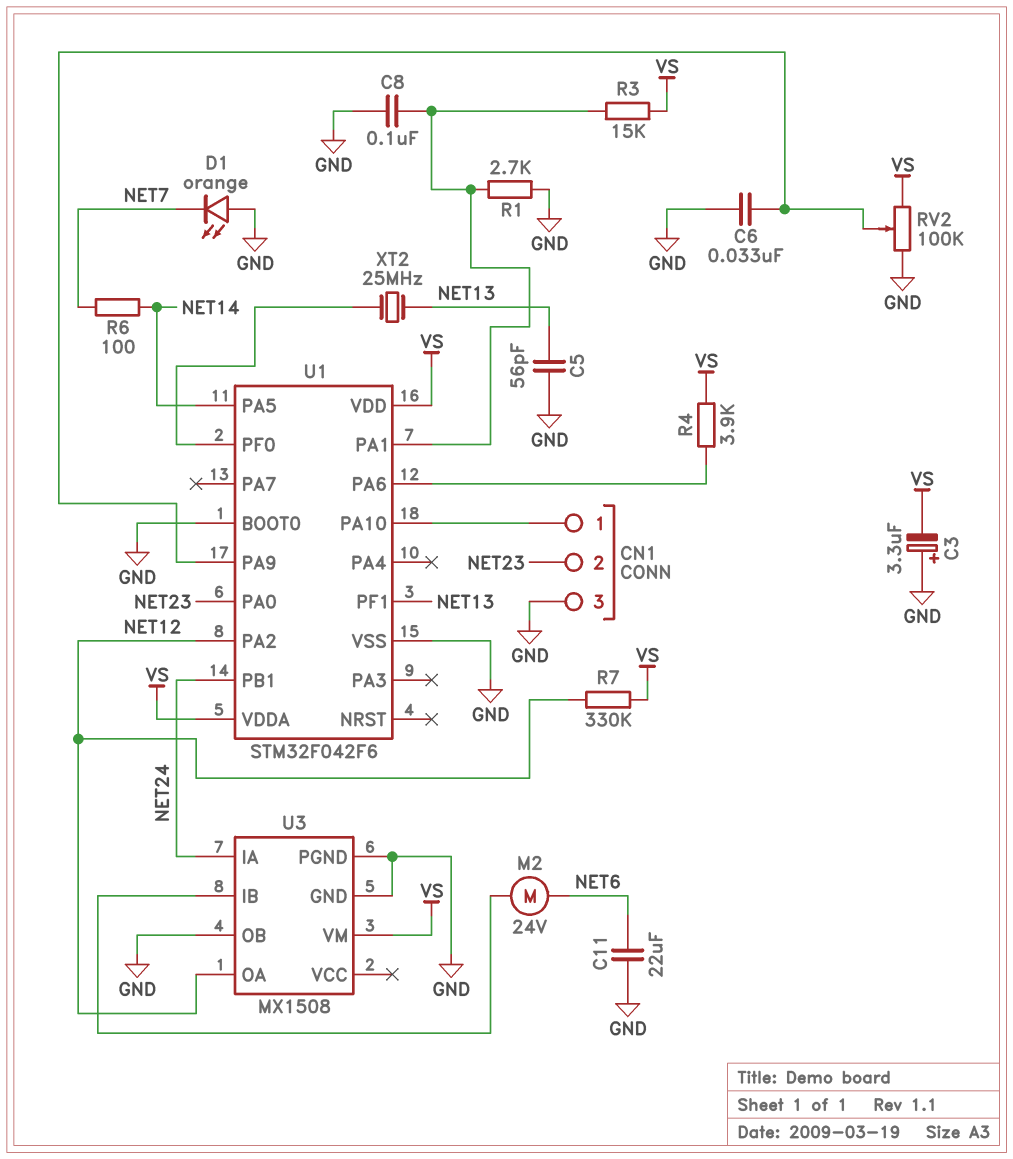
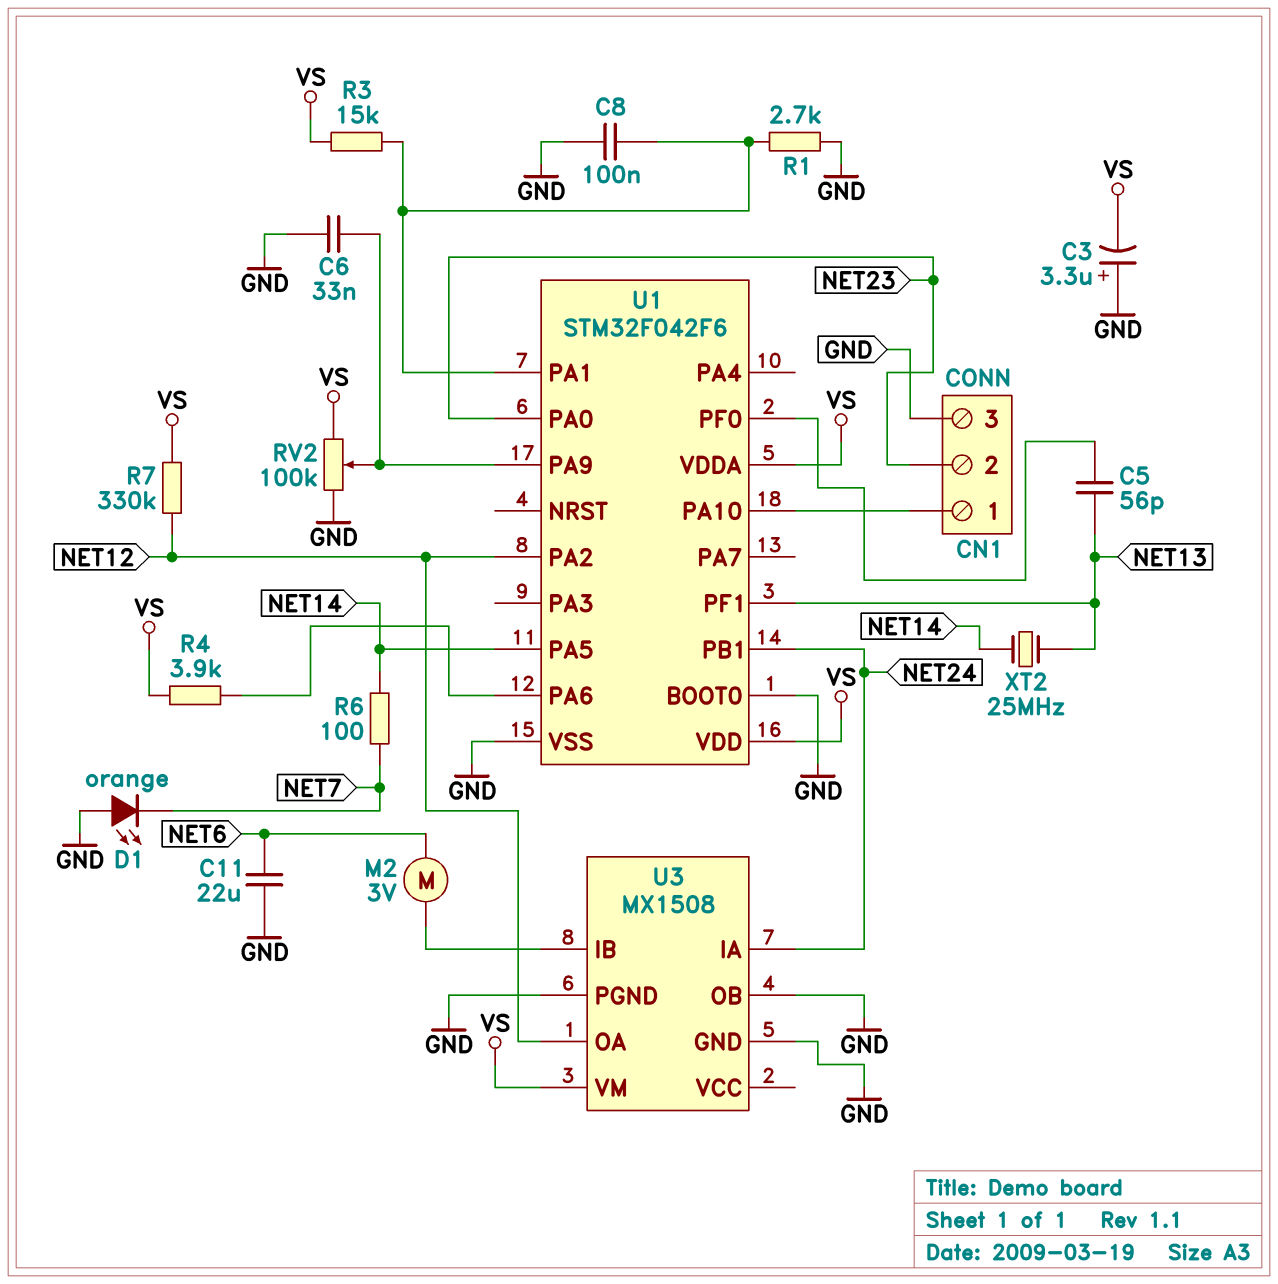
C5: 56pF (GND, NET13) -> 56pF (NET13, U1/PF0)
M2: motor 24V (NET6, U3/IB) -> motor 3V (NET6, U3/IB)
XT2: 25MHz (NET13, U1/PF0) -> 25MHz (NET13, NET14)

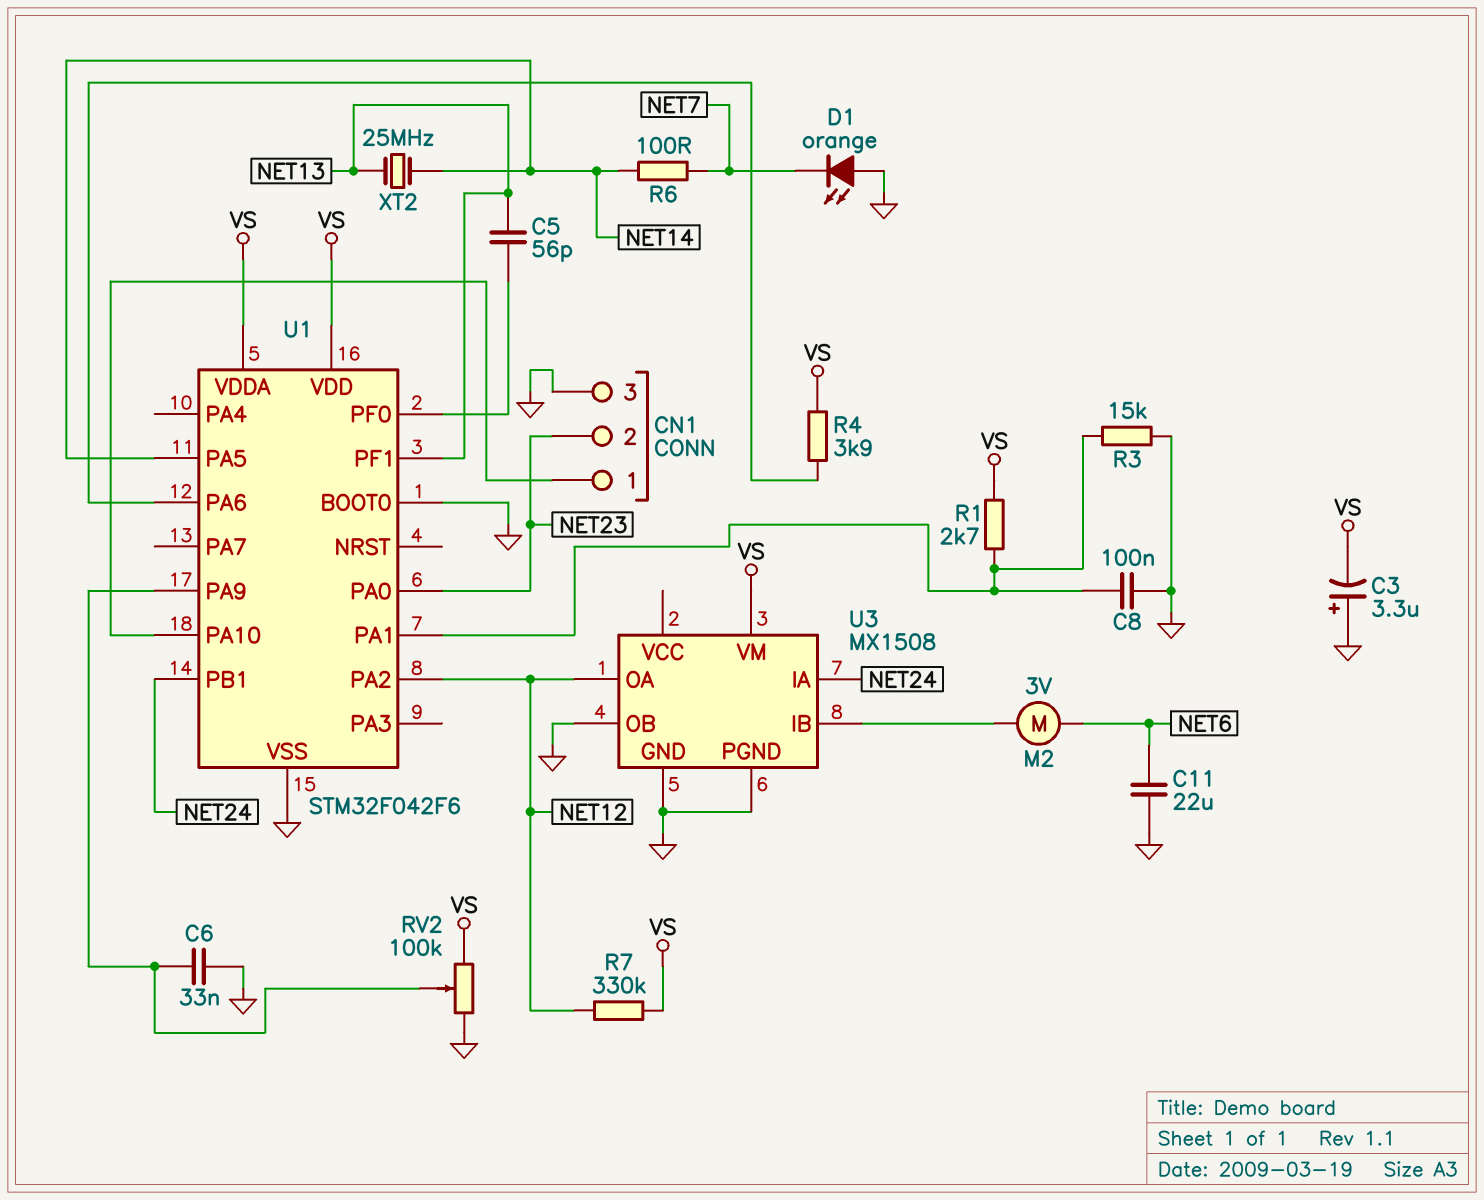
R1: 2.7k (GND, U1/PA1) -> 2.7k (U1/PA1, VS)
R3: 15k (U1/PA1, VS) -> 15k (GND, U1/PA1)

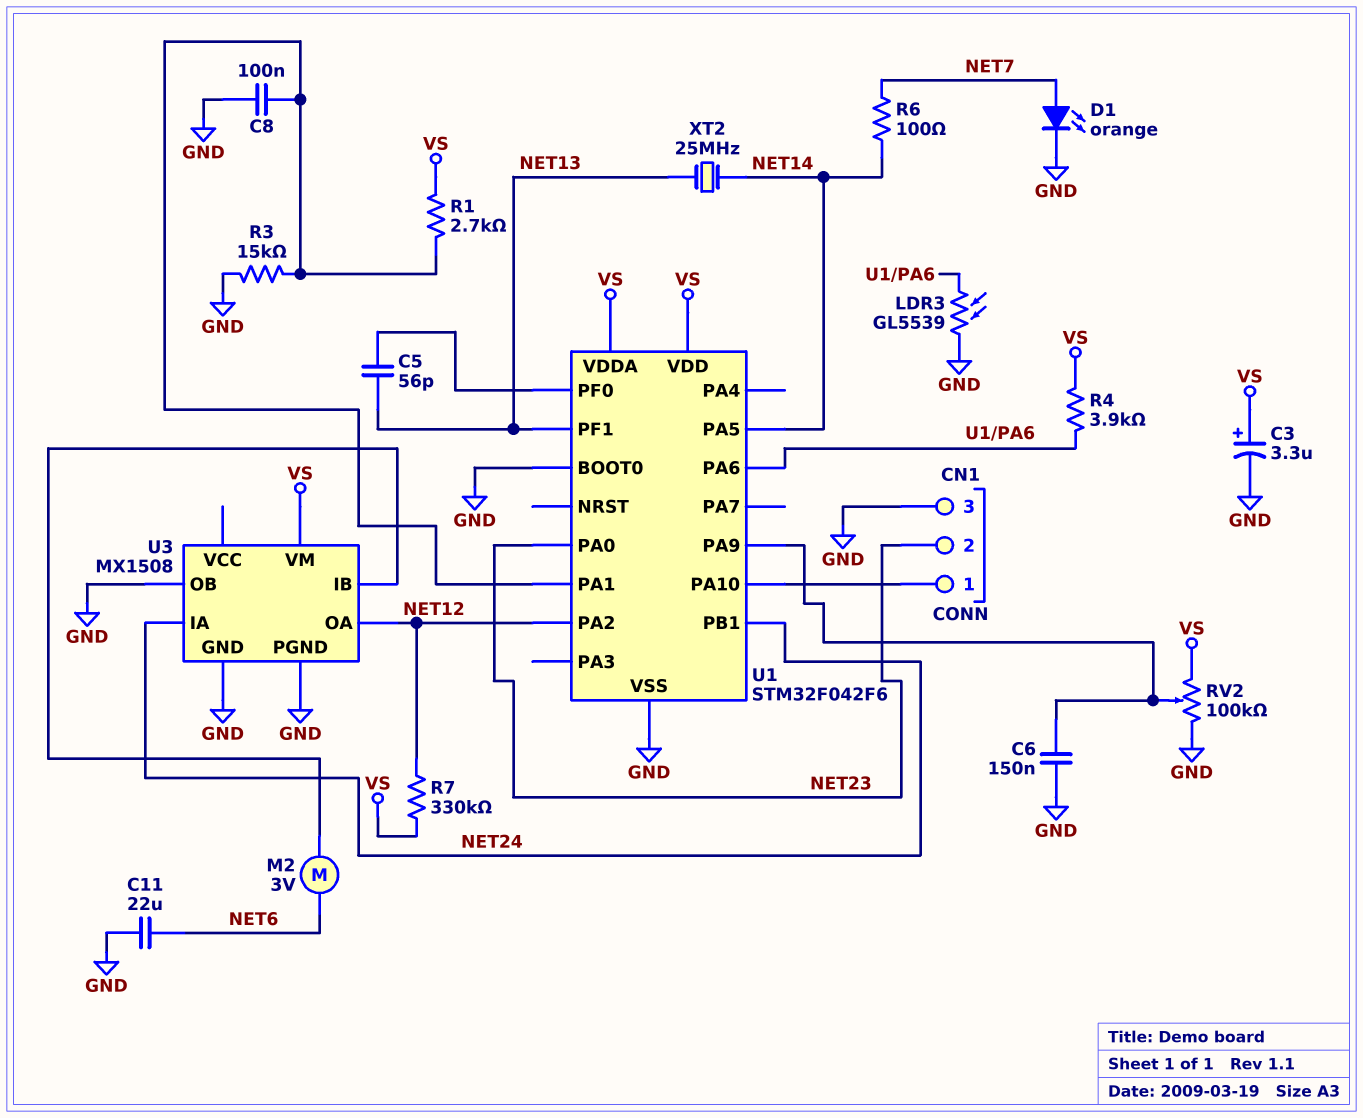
C3: 3.3uF (plus GND, minus VS) -> 3.3uF (plus VS, minus GND)
C6: 33nF (GND, U1/PA9) -> 150nF (GND, U1/PA9)
D1: LED orange (A GND, K NET7) -> LED orange (A NET7, K GND)
LDR3: none -> GL5539 (GND, U1/PA6)

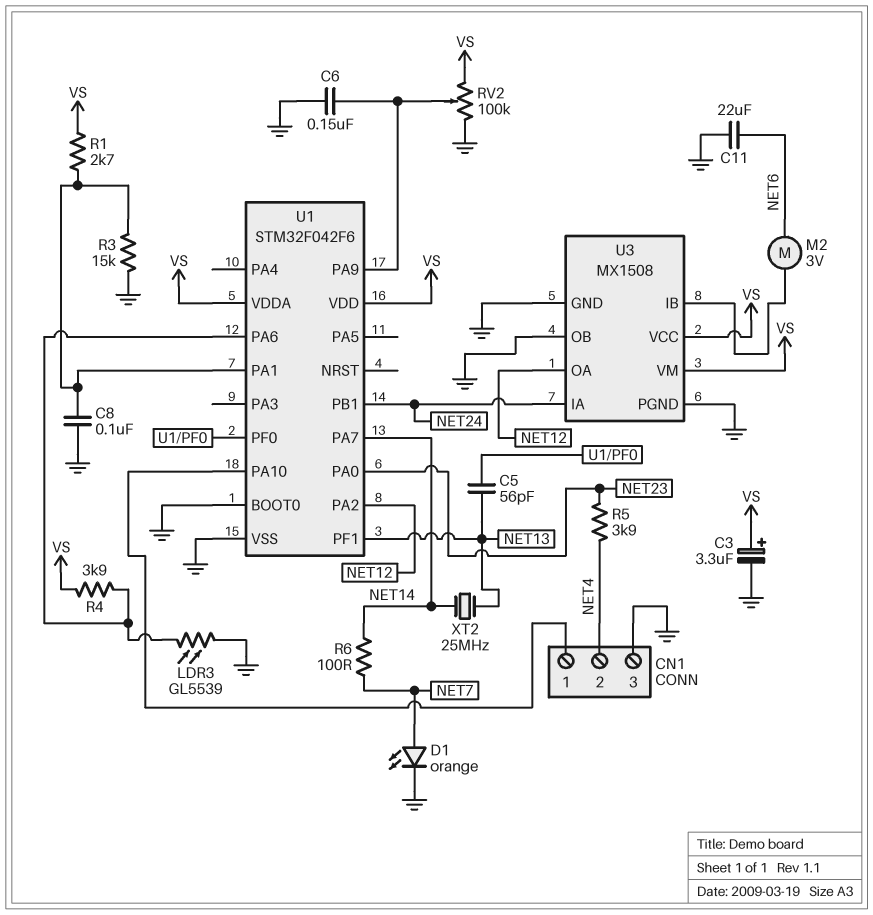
CN1 pin 2: NET23 -> NET4
R5: none -> 3.9k (NET4, NET23)
R7: 330k (NET12, VS) -> none
U1 pin PA5: NET14 -> none
U1 pin PA7: none -> NET14
U3 pin VCC: none -> VS

